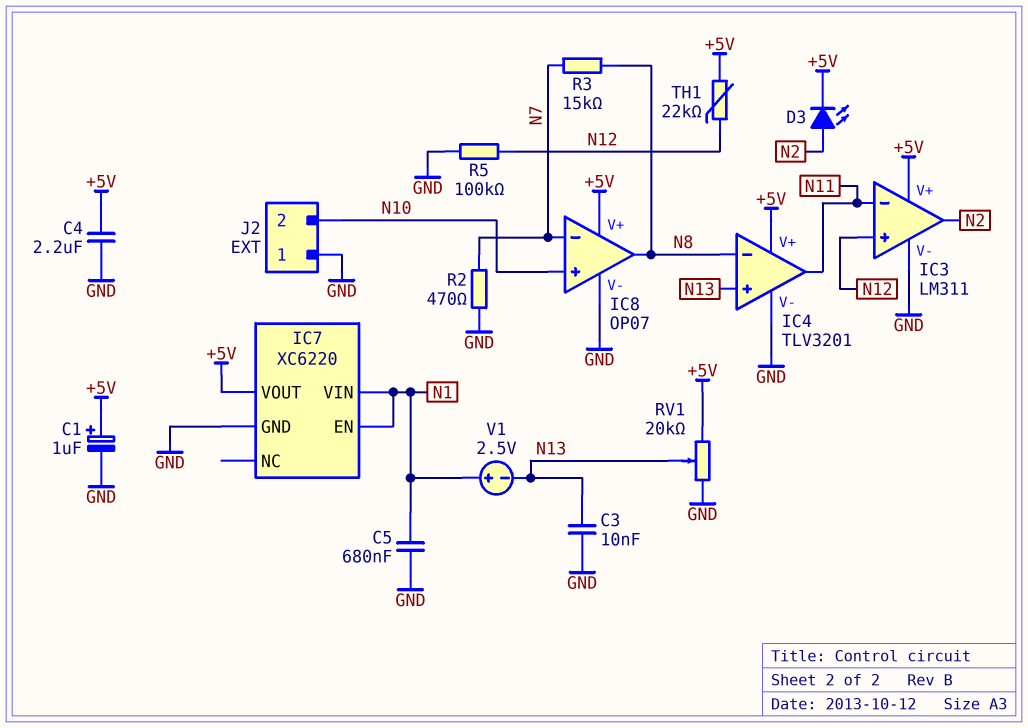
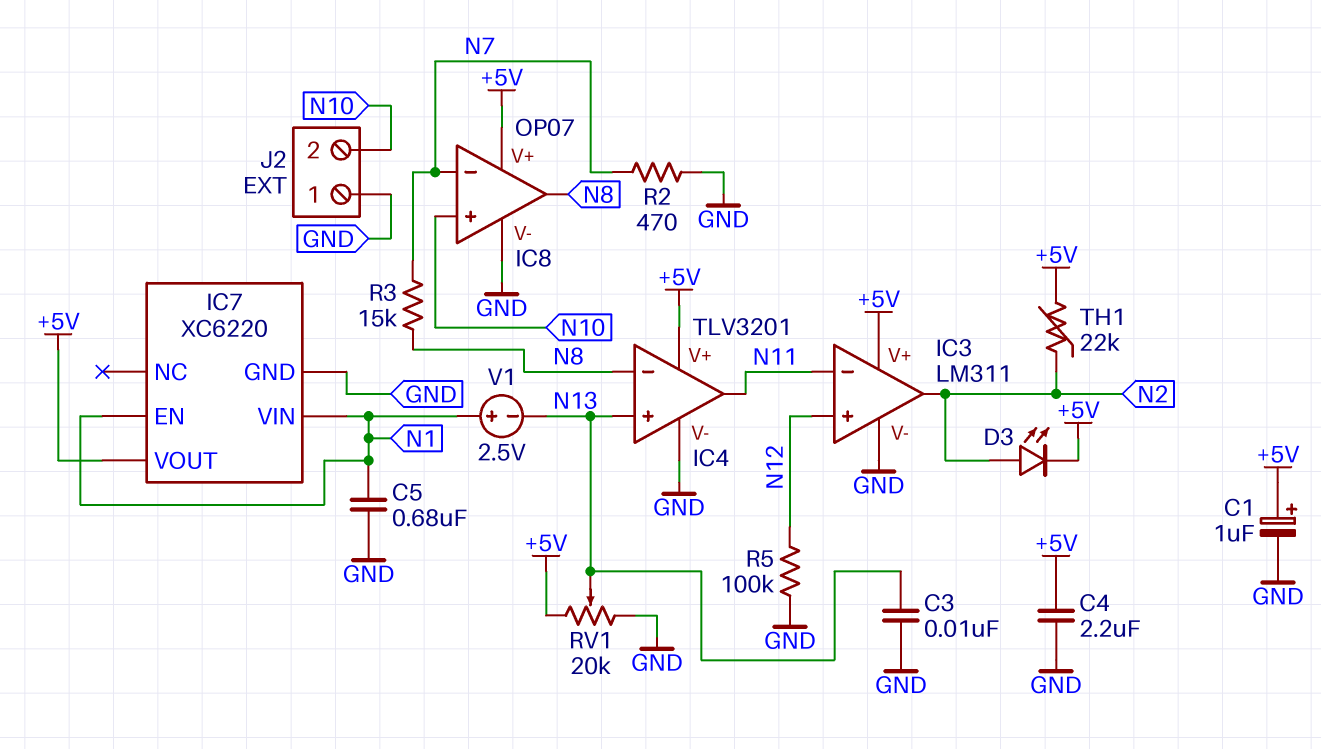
TH1: 22k (+5V, N12) -> 22k (+5V, N2)

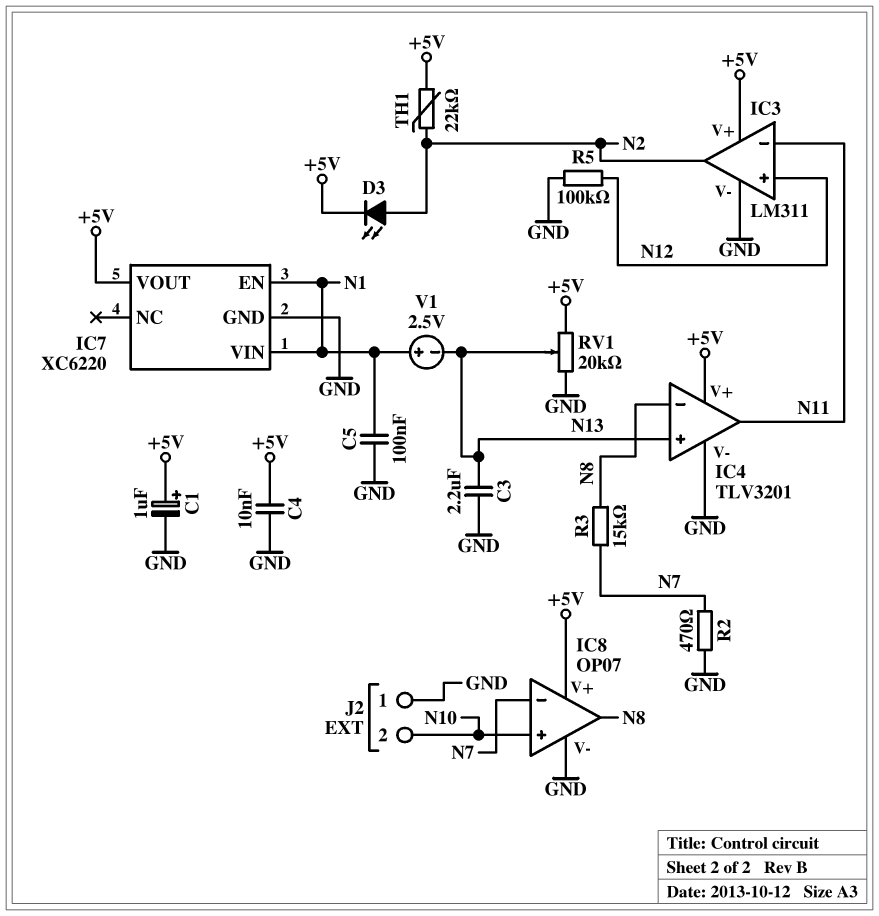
C3: 10nF (GND, N13) -> 2.2uF (GND, N13)
C4: 2.2uF (+5V, GND) -> 10nF (+5V, GND)
C5: 680nF (GND, N1) -> 100nF (GND, N1)

